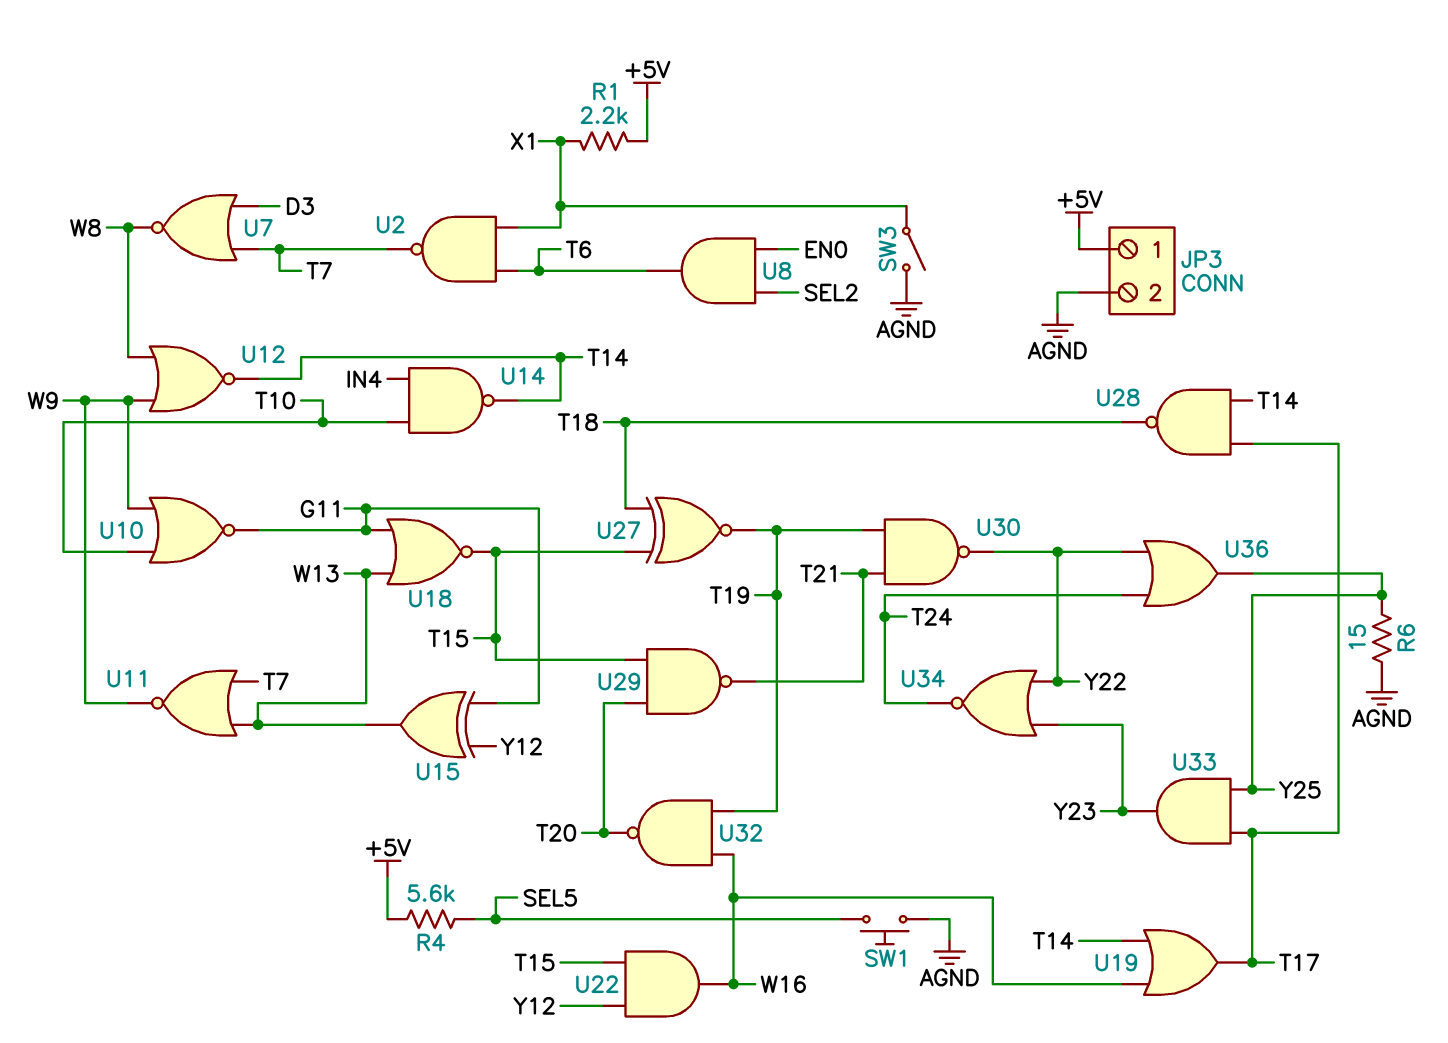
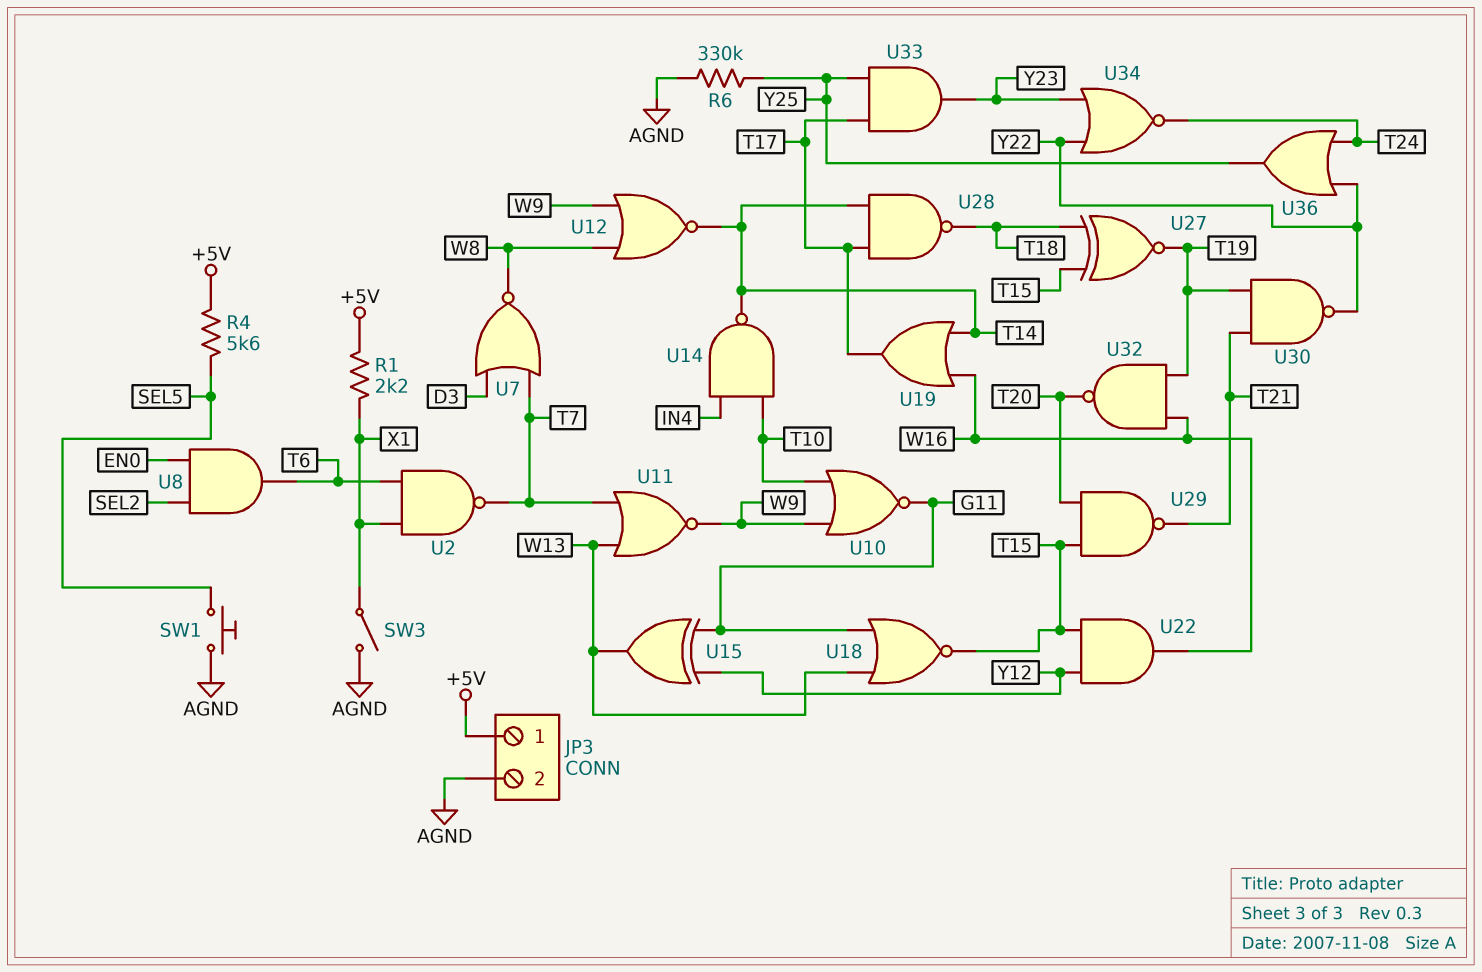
R6: 15 (AGND, Y25) -> 330k (AGND, Y25)

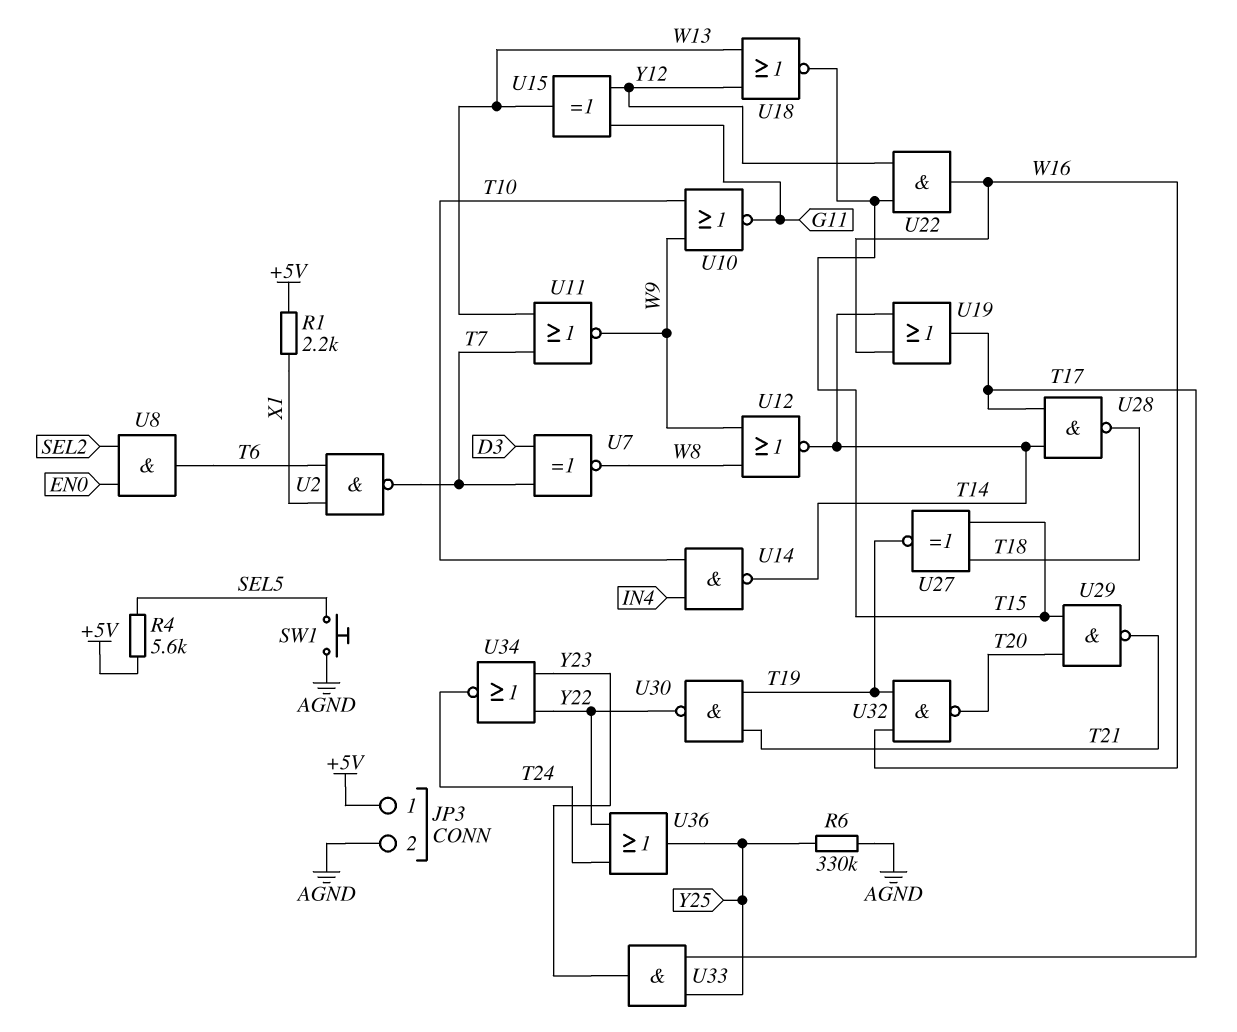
SW3: switch (AGND, X1) -> none
U7: NOR (in D3, in T7, out W8) -> XNOR (in D3, in T7, out W8)
U18: NOR (in G11, in W13, out T15) -> NOR (in W13, in Y12, out T15)

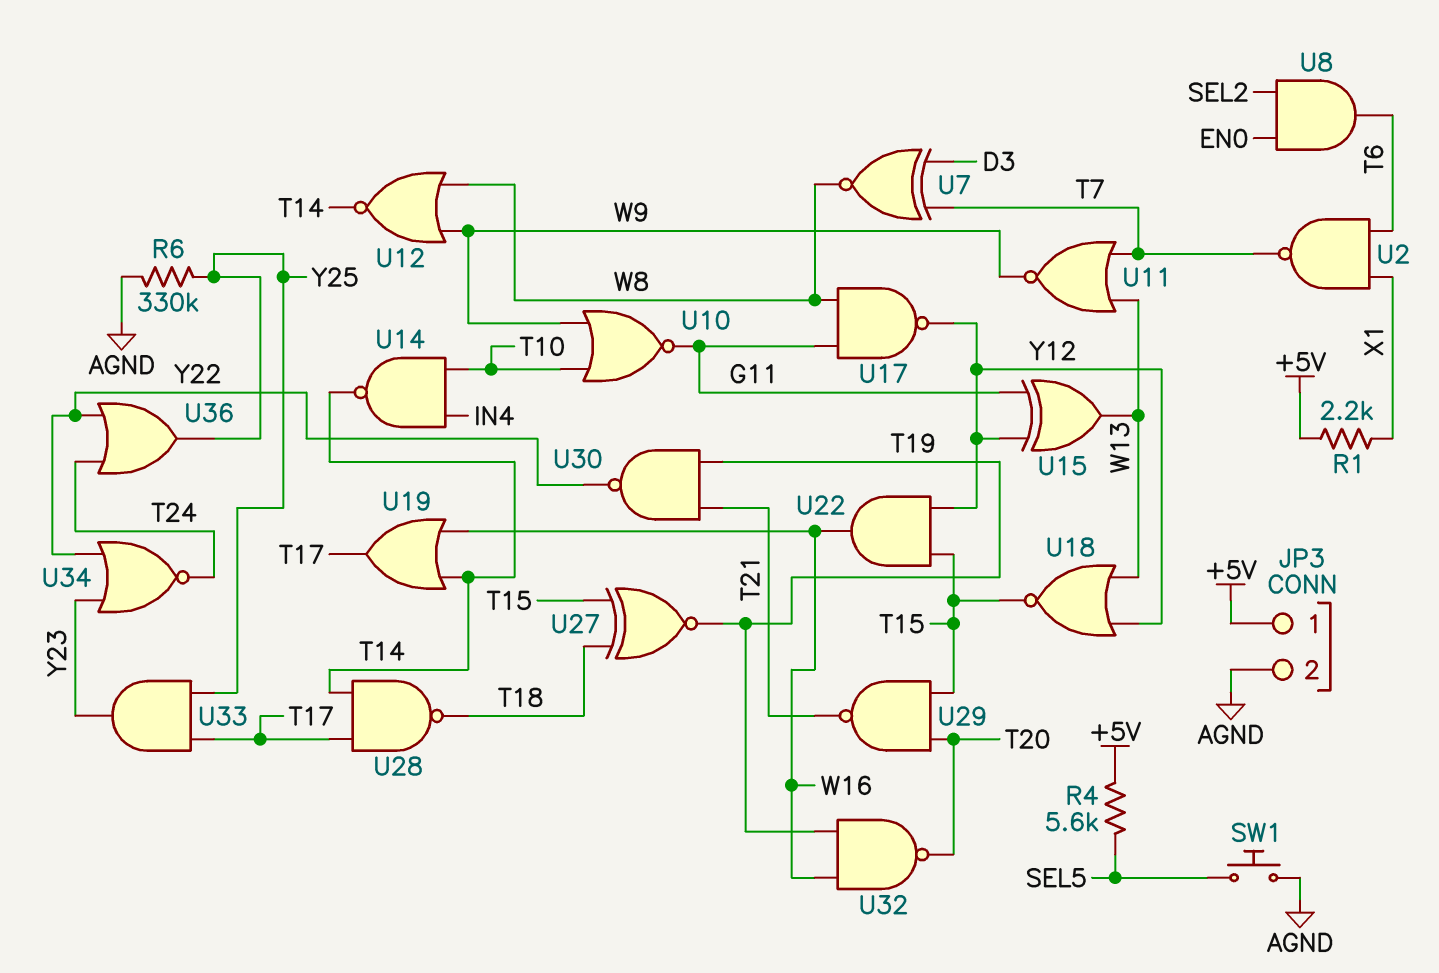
U17: none -> NAND (in G11, in W8, out Y12)

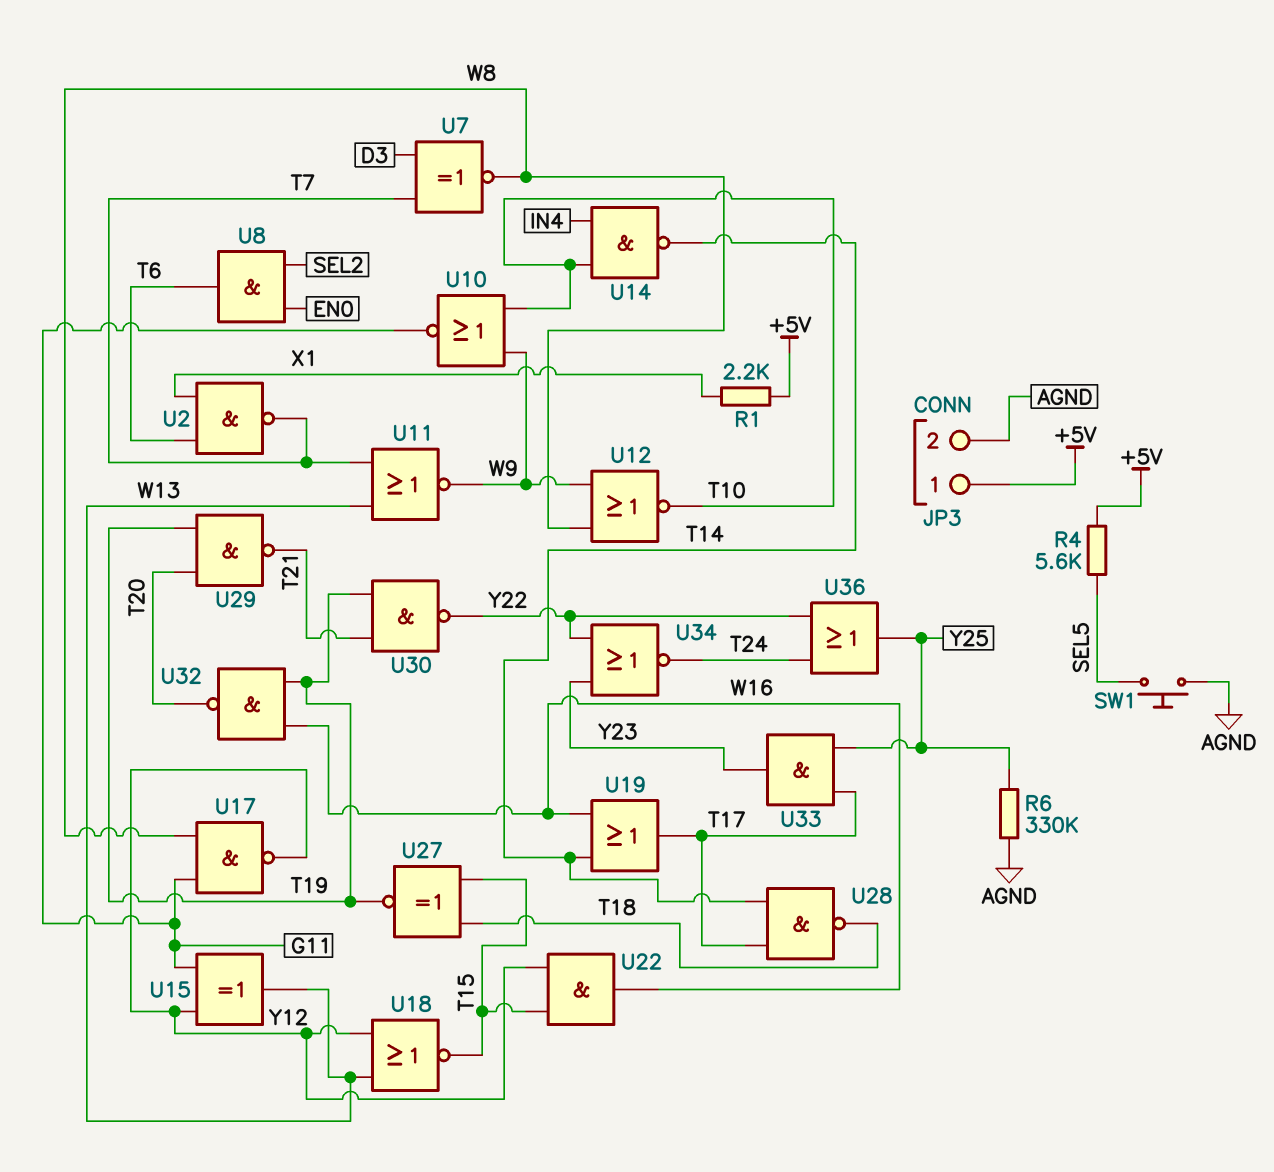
U12: NOR (in W8, in W9, out T14) -> NOR (in W8, in W9, out T10)
U29: NAND (in T15, in T20, out T21) -> NAND (in T19, in T20, out T21)

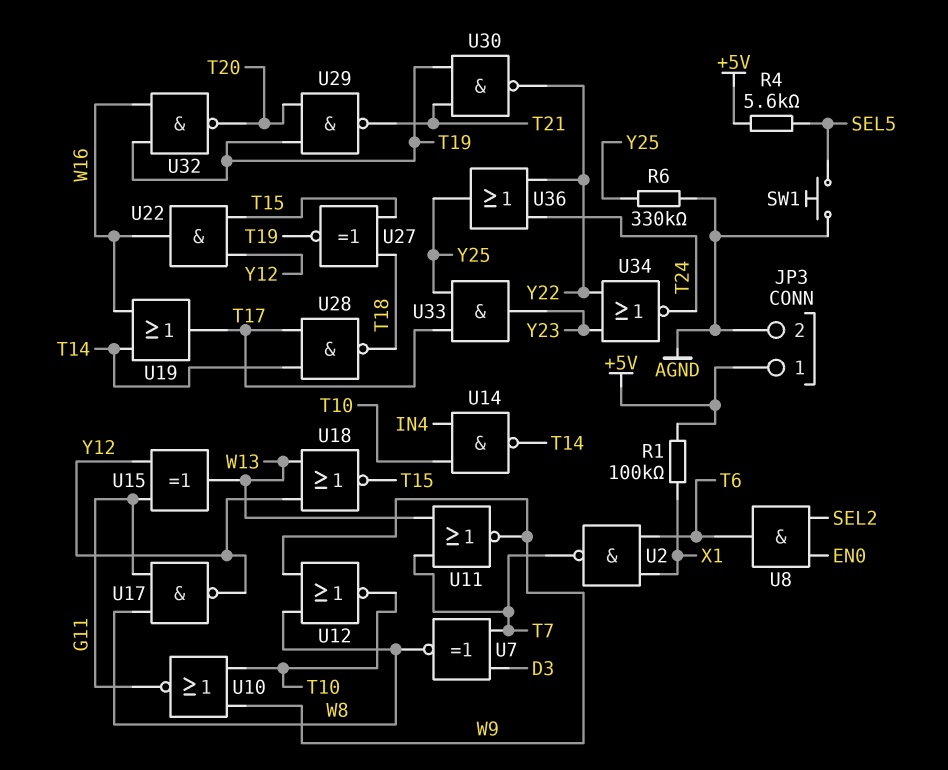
R1: 2.2k (+5V, X1) -> 100k (+5V, X1)

